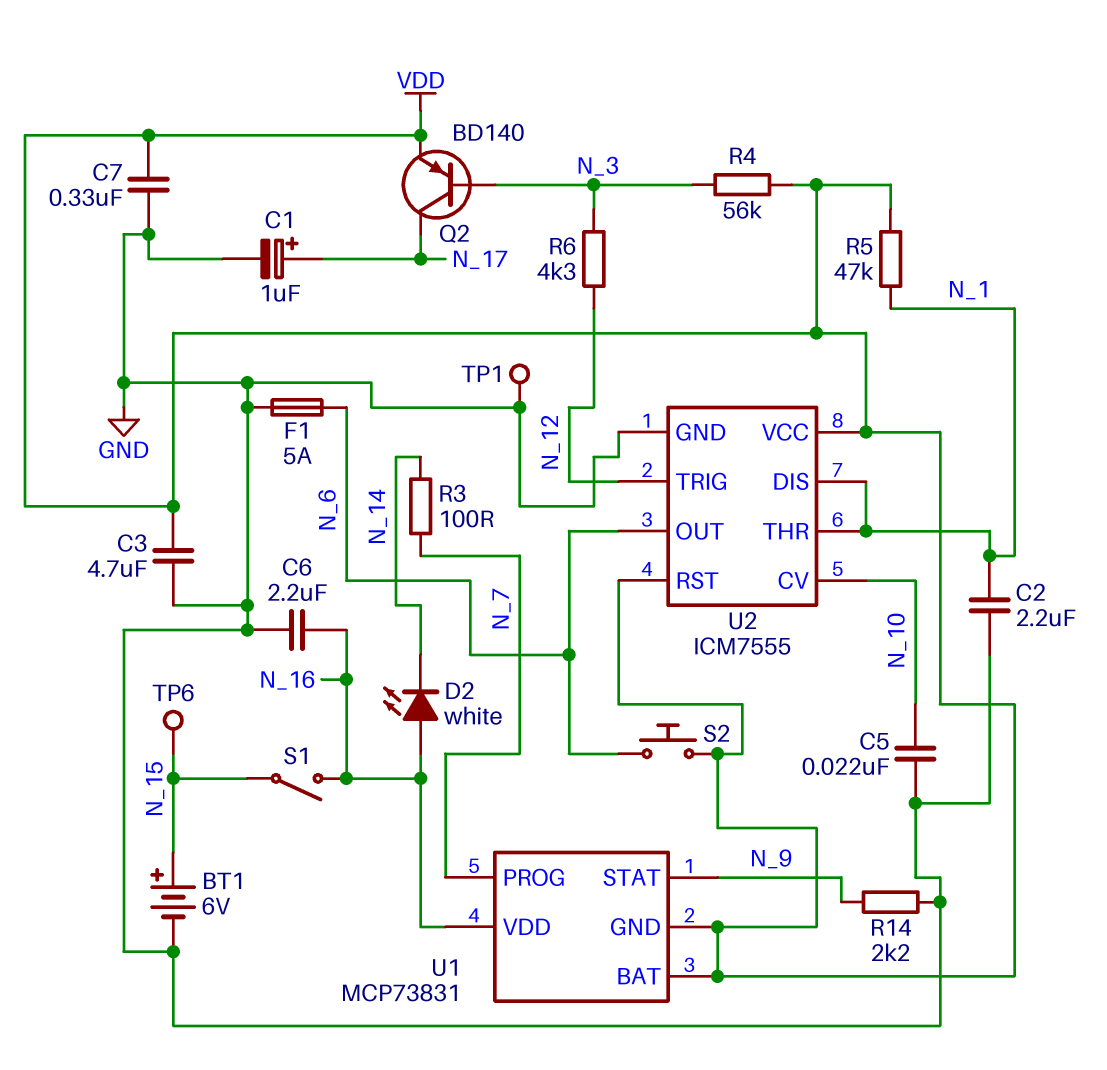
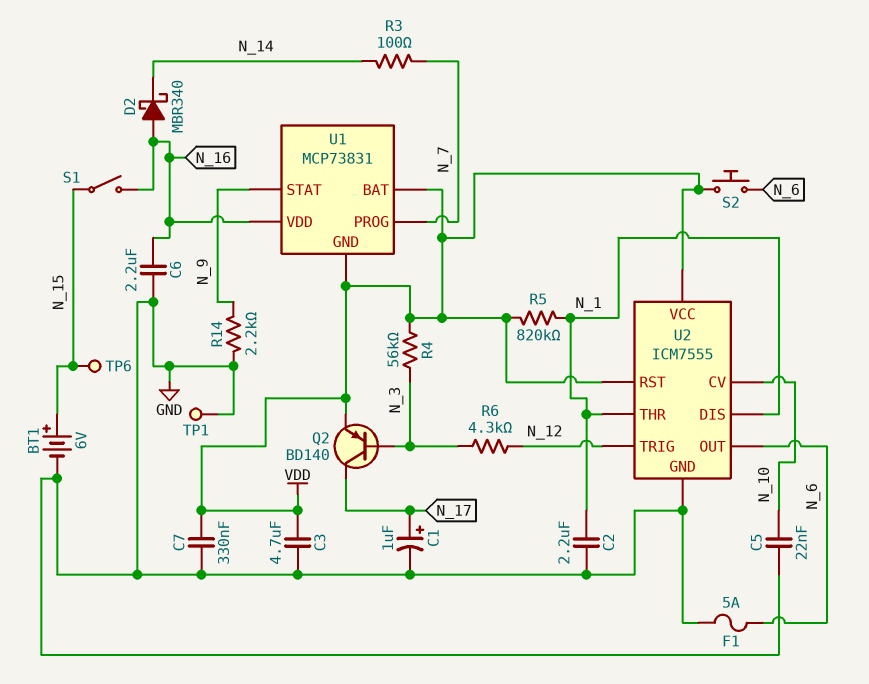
D2: LED white (A N_16, K N_14) -> schottky MBR340 (A N_16, K N_14)
R5: 47k (N_1, VDD) -> 820k (N_1, VDD)

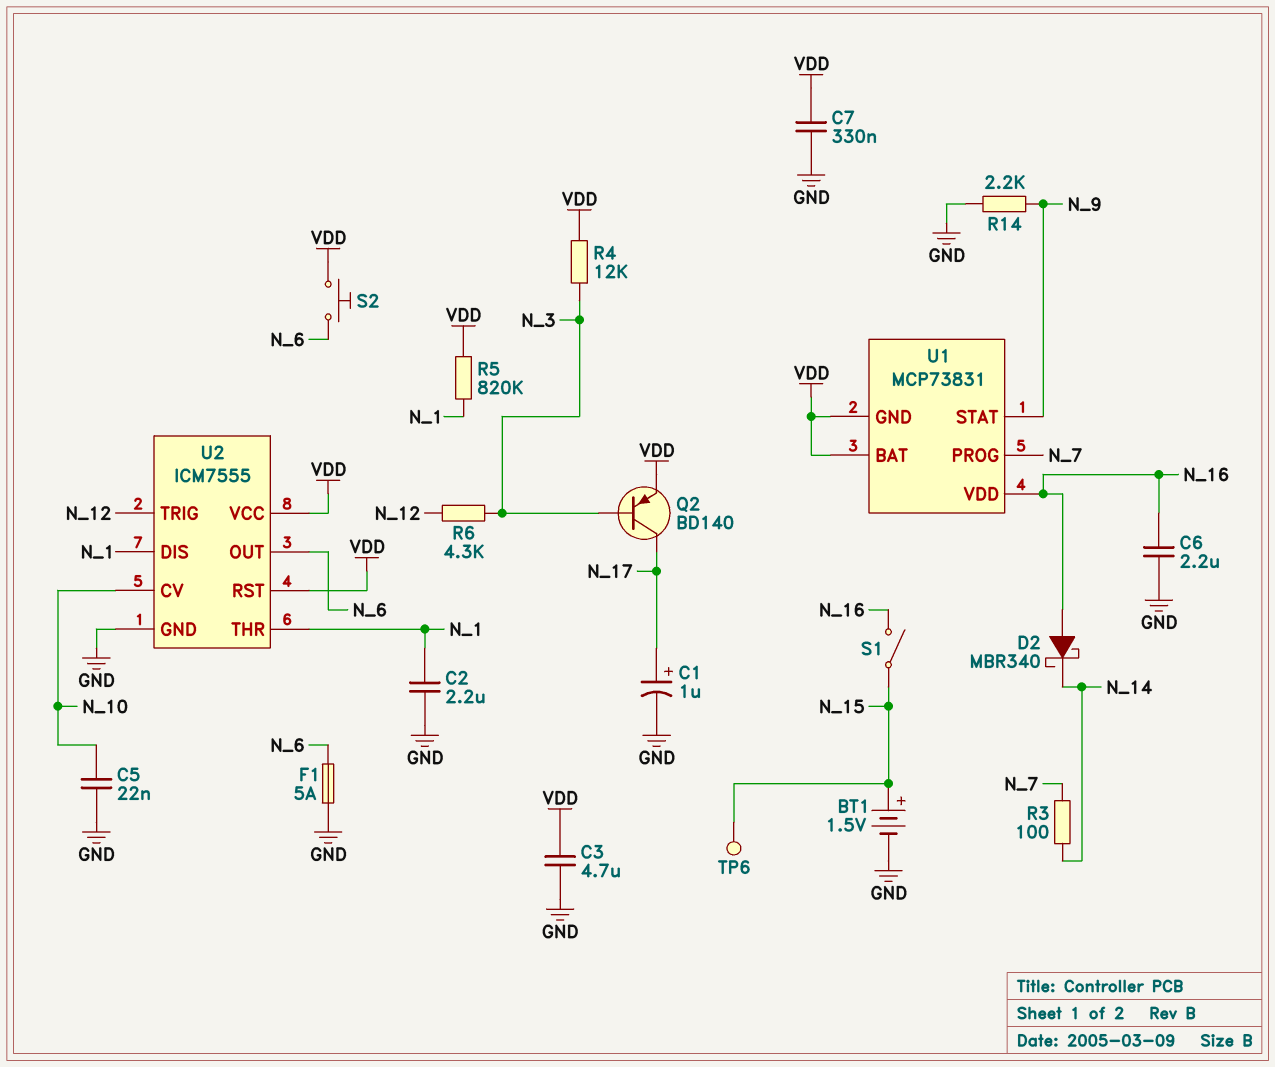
BT1: 6V (plus N_15, minus GND) -> 1.5V (plus N_15, minus GND)
R4: 56k (N_3, VDD) -> 12k (N_3, VDD)
TP1: test point (GND) -> none

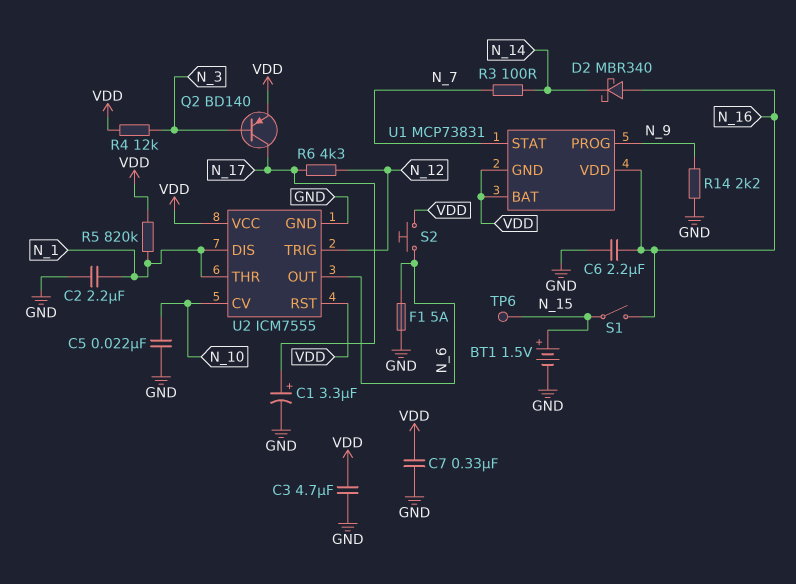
C1: 1uF (plus N_17, minus GND) -> 3.3uF (plus N_17, minus GND)
R6: 4.3k (N_3, N_12) -> 4.3k (N_12, N_17)
U1 pin PROG: N_7 -> N_9
U1 pin STAT: N_9 -> N_7

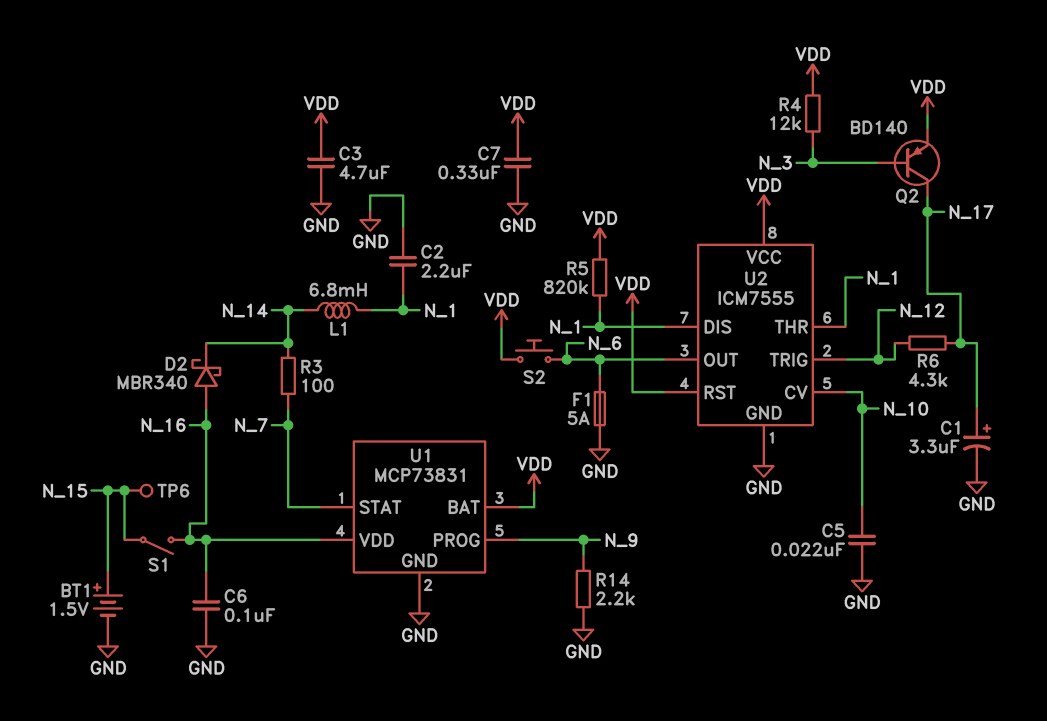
C6: 2.2uF (GND, N_16) -> 100nF (GND, N_16)
L1: none -> 6.8mH (N_1, N_14)
U1 pin GND: VDD -> GND

